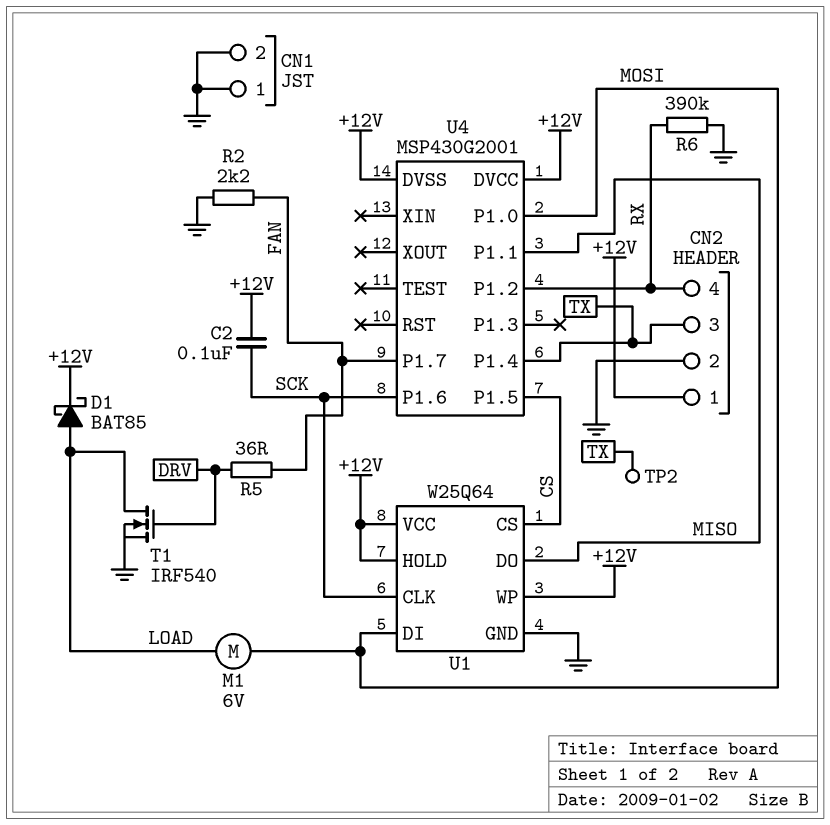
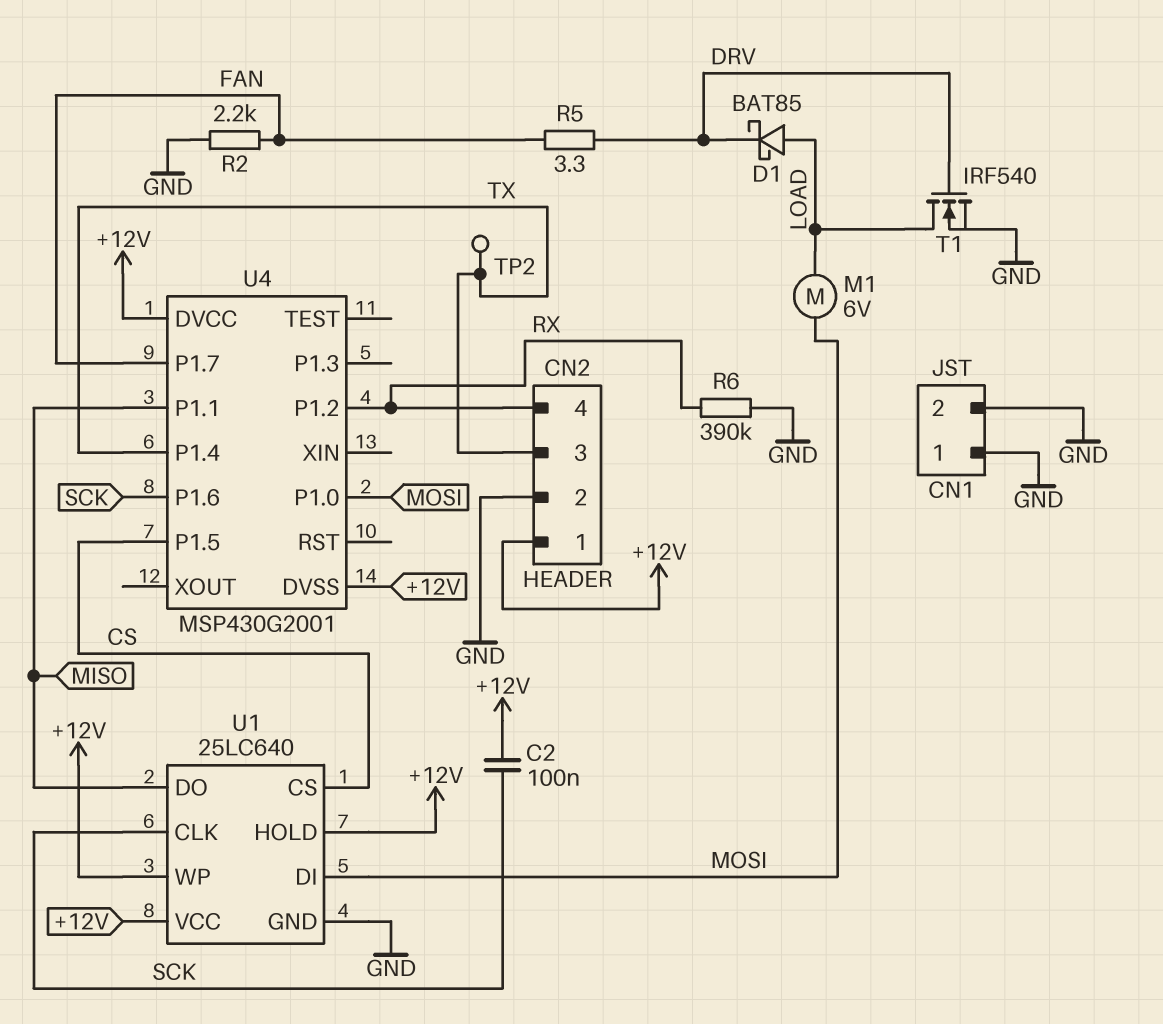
D1: schottky BAT85 (A LOAD, K +12V) -> schottky BAT85 (A LOAD, K DRV)
R5: 36 (DRV, FAN) -> 3.3 (DRV, FAN)
U1: W25Q64 -> 25LC640

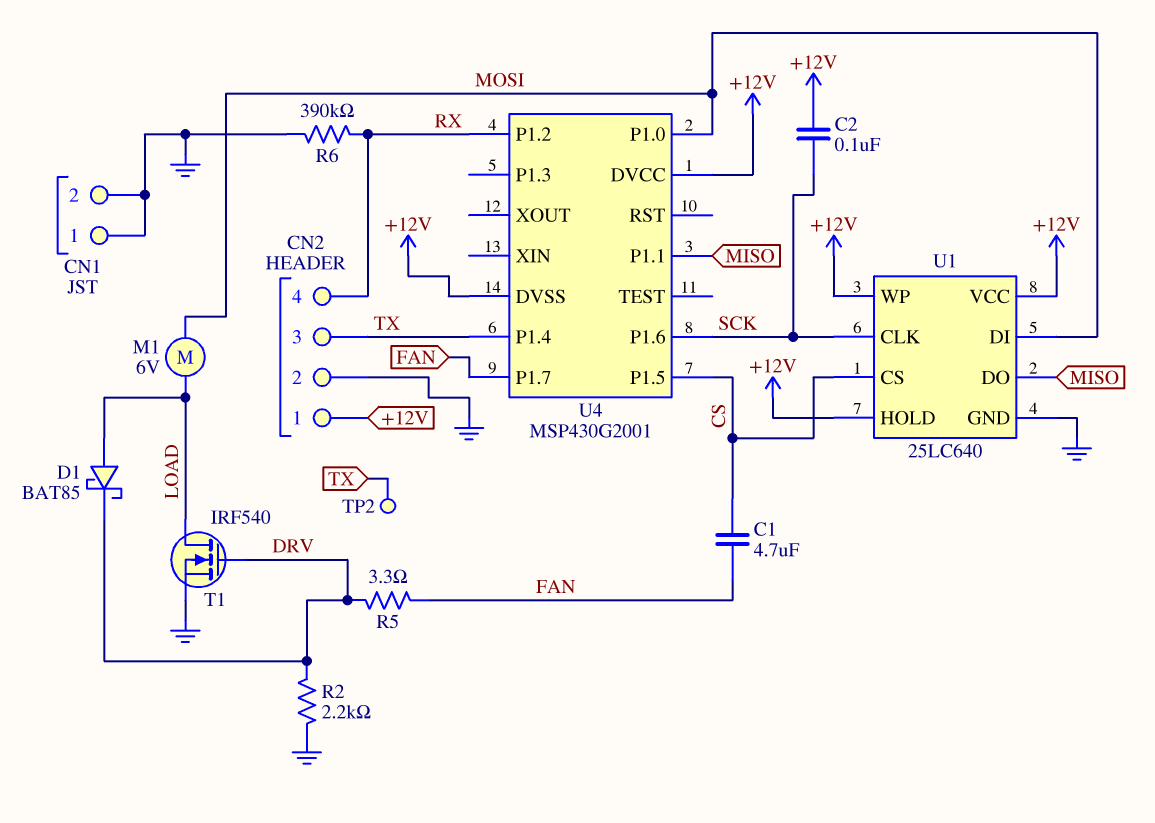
C1: none -> 4.7uF (CS, FAN)
R2: 2.2k (FAN, GND) -> 2.2k (DRV, GND)

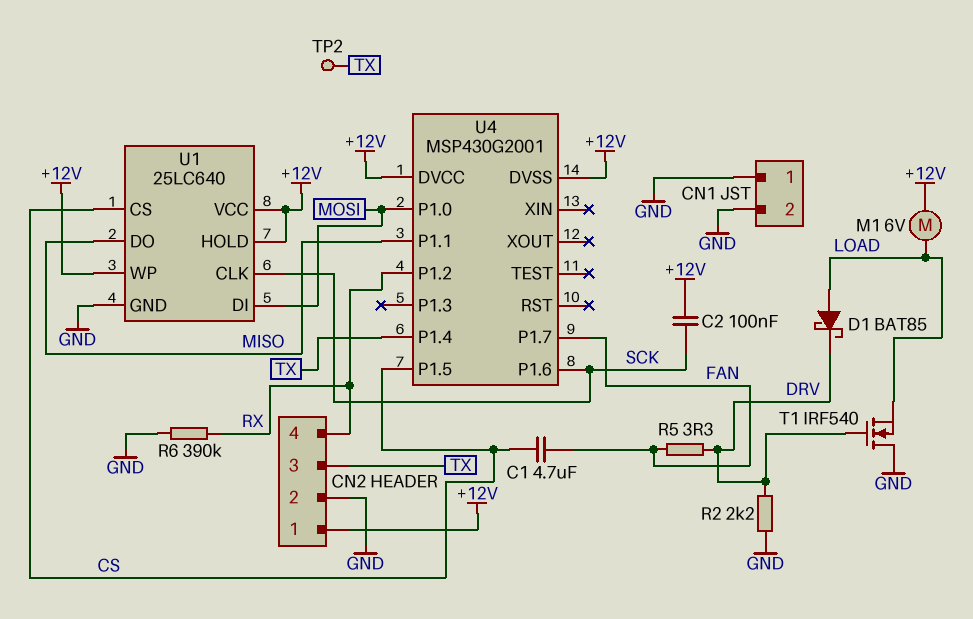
M1: motor 6V (LOAD, MOSI) -> motor 6V (+12V, LOAD)
T1: NMOS IRF540 (G DRV, D LOAD, S GND) -> NMOS IRF540 (G DRV, D GND, S LOAD)

